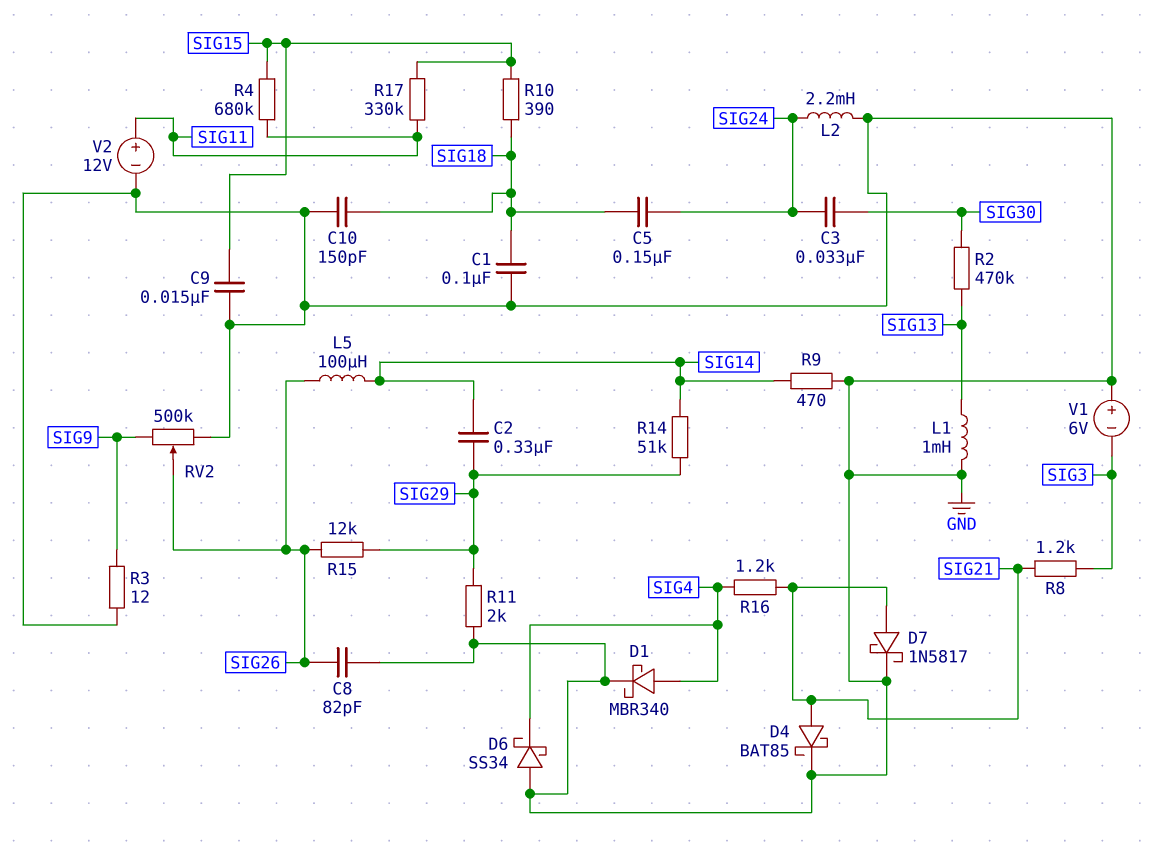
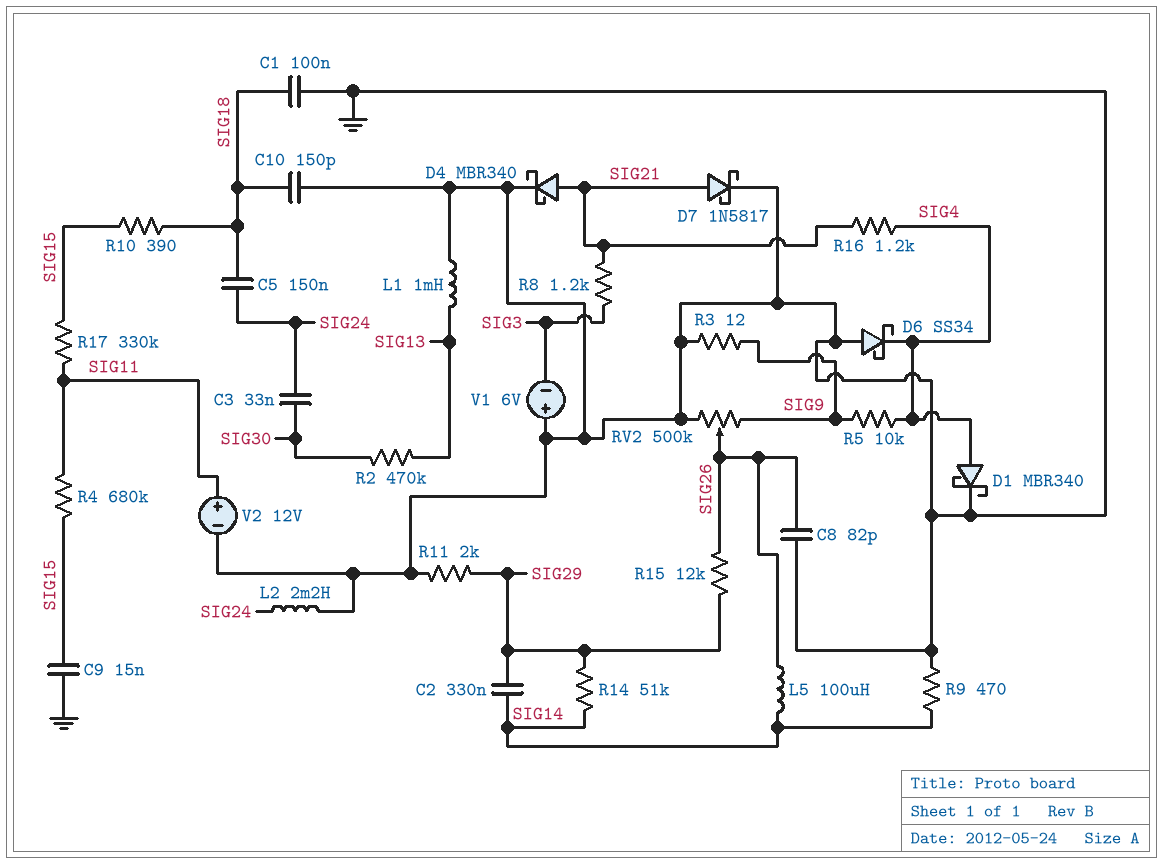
D4: schottky BAT85 (A SIG21, K GND) -> schottky MBR340 (A SIG21, K GND)
R5: none -> 10k (SIG4, SIG9)

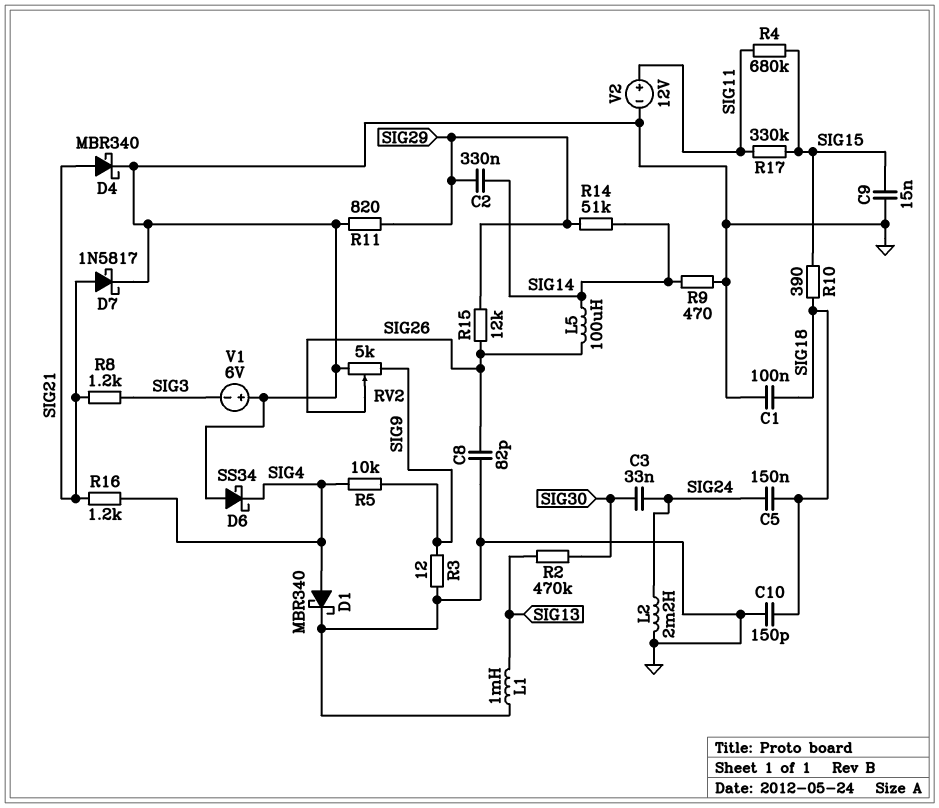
R11: 2k (GND, SIG29) -> 820 (GND, SIG29)
RV2: 500k (GND, SIG9, wiper SIG26) -> 5k (GND, SIG9, wiper SIG26)

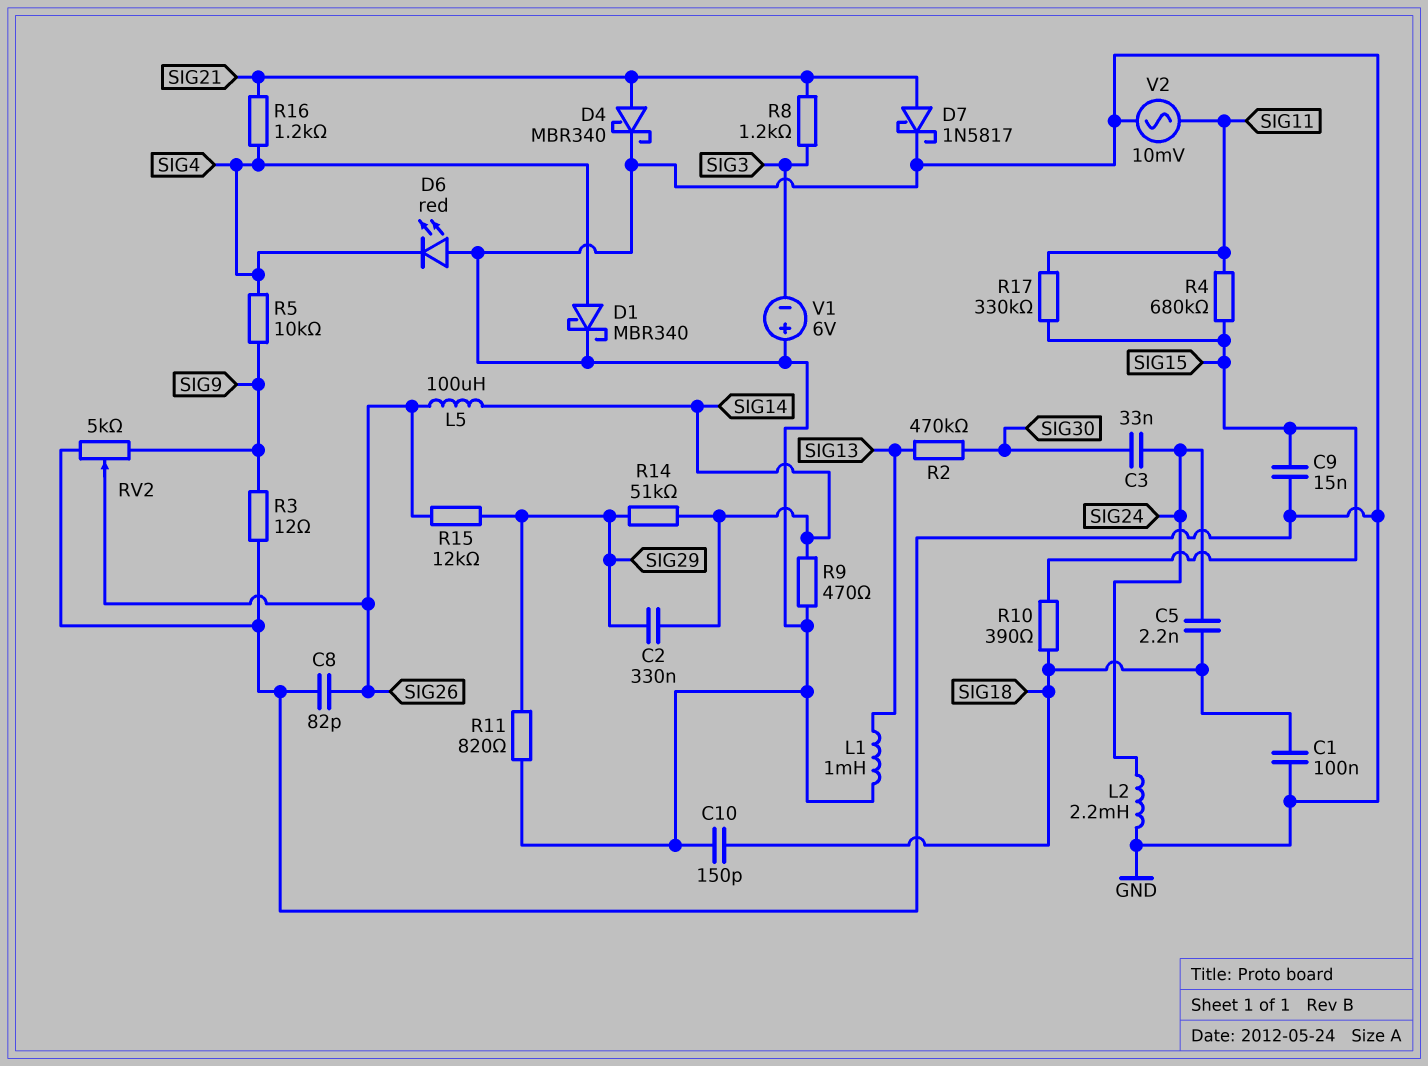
C5: 150nF (SIG18, SIG24) -> 2.2nF (SIG18, SIG24)
D6: schottky SS34 (A GND, K SIG4) -> LED red (A GND, K SIG4)
V2: 12V (plus SIG11, minus GND) -> AC 10mV (GND, SIG11)

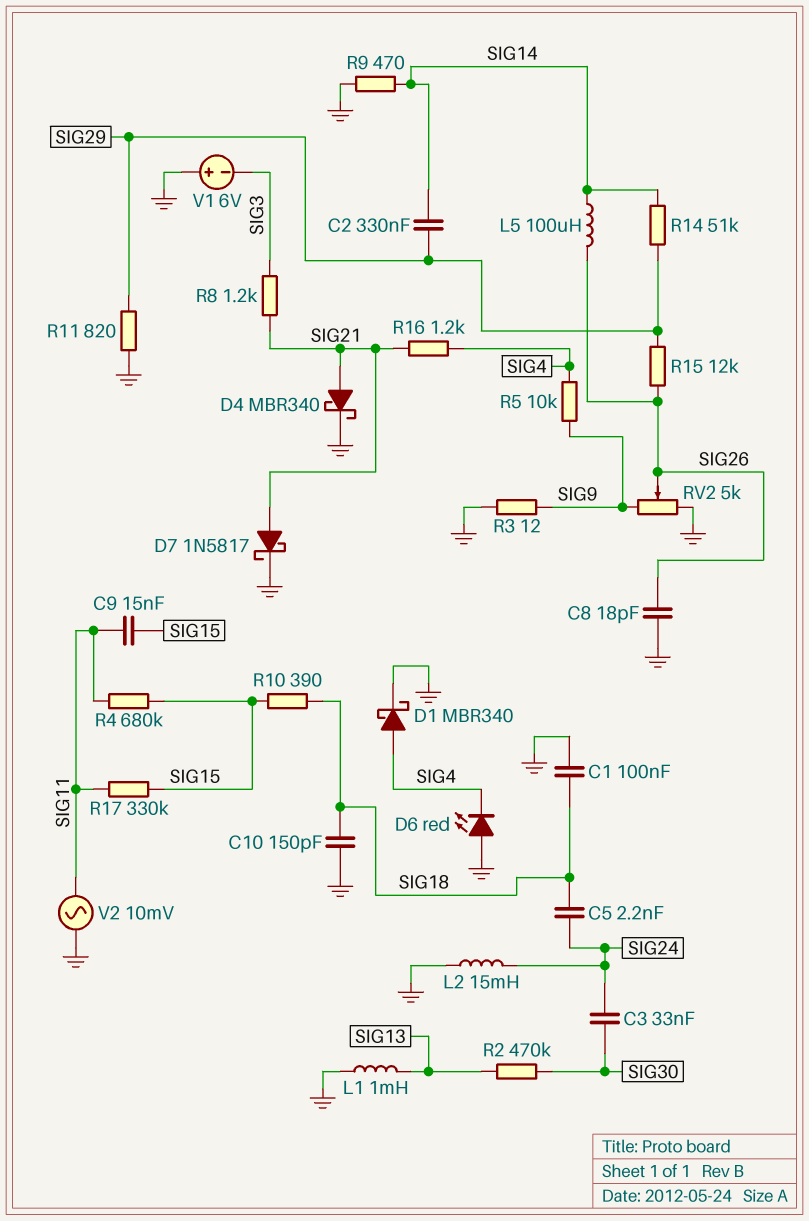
C8: 82pF (GND, SIG26) -> 18pF (GND, SIG26)
C9: 15nF (GND, SIG15) -> 15nF (SIG11, SIG15)
L2: 2.2mH (GND, SIG24) -> 15mH (GND, SIG24)

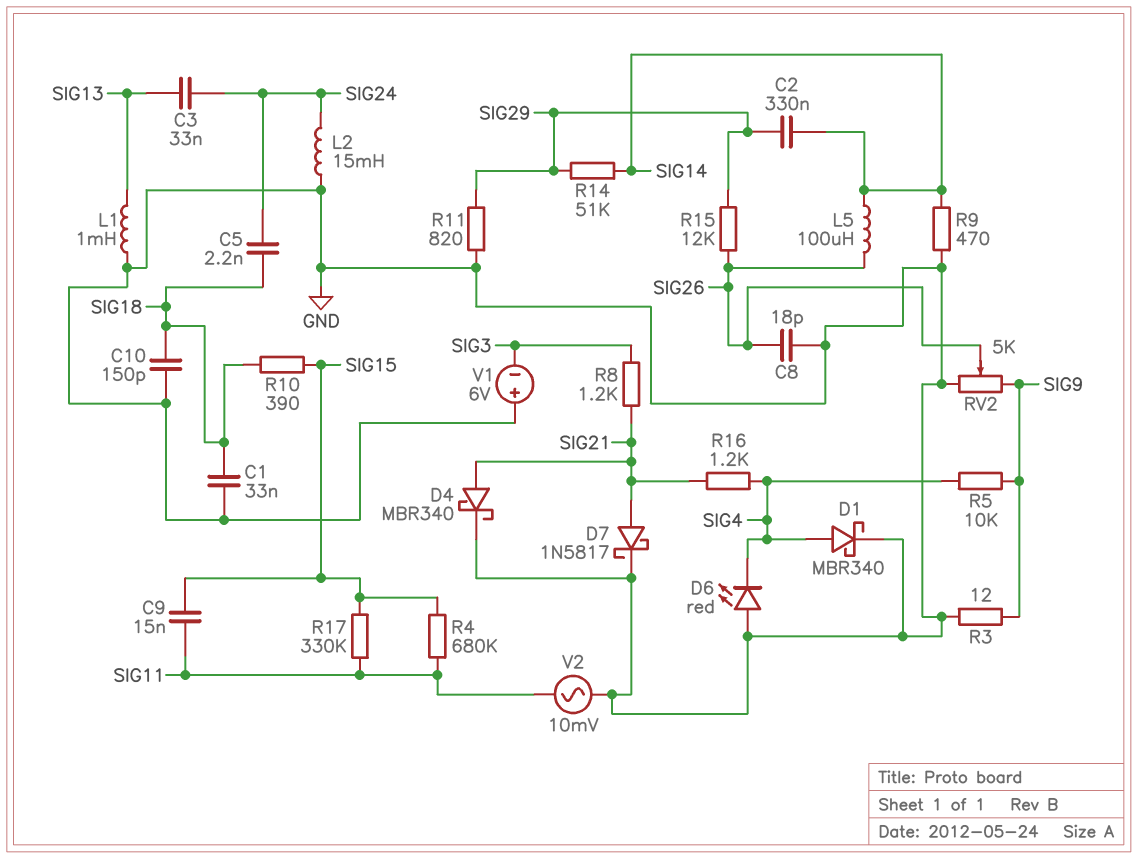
C1: 100nF (GND, SIG18) -> 33nF (GND, SIG18)
C3: 33nF (SIG24, SIG30) -> 33nF (SIG13, SIG24)
R2: 470k (SIG13, SIG30) -> none

